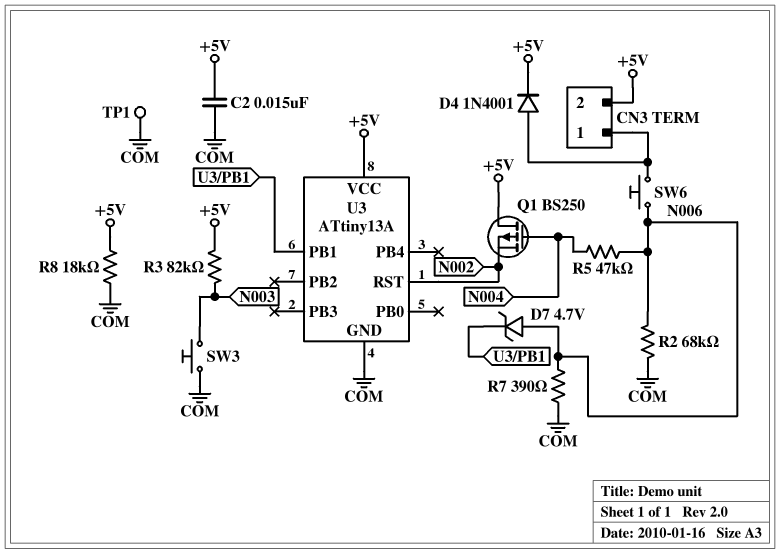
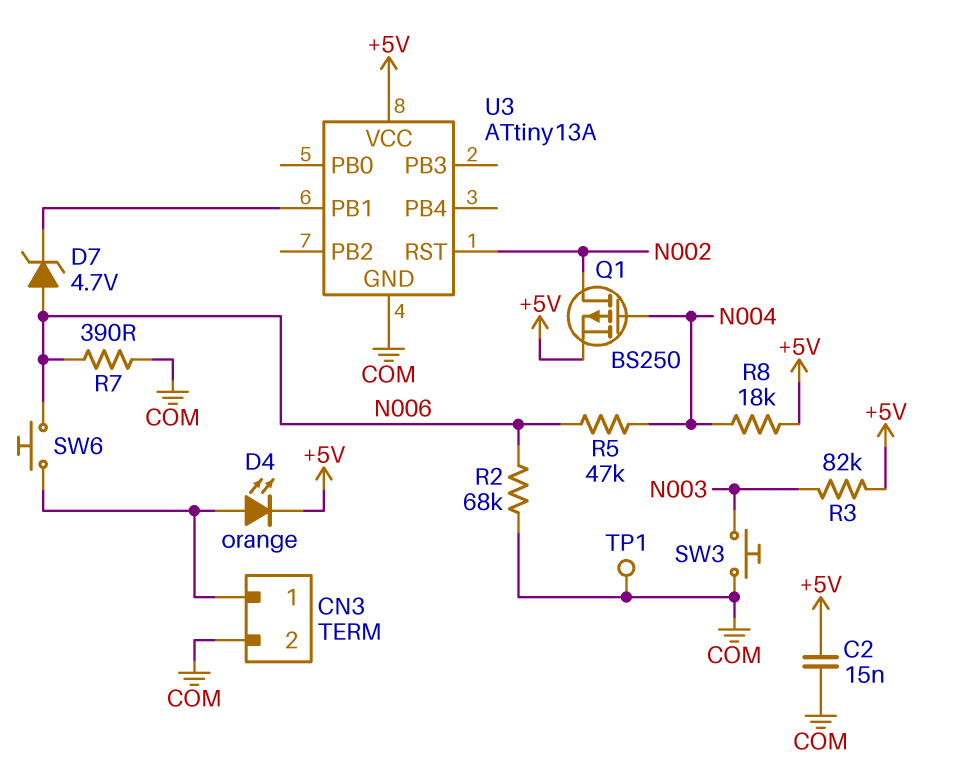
CN3 pin 2: +5V -> COM
D4: diode 1N4001 (A CN3/1, K +5V) -> LED orange (A CN3/1, K +5V)
Q1: PMOS BS250 (G N004, D +5V, S N002) -> PMOS BS250 (G N004, D N002, S +5V)
R8: 18k (+5V, COM) -> 18k (+5V, N004)

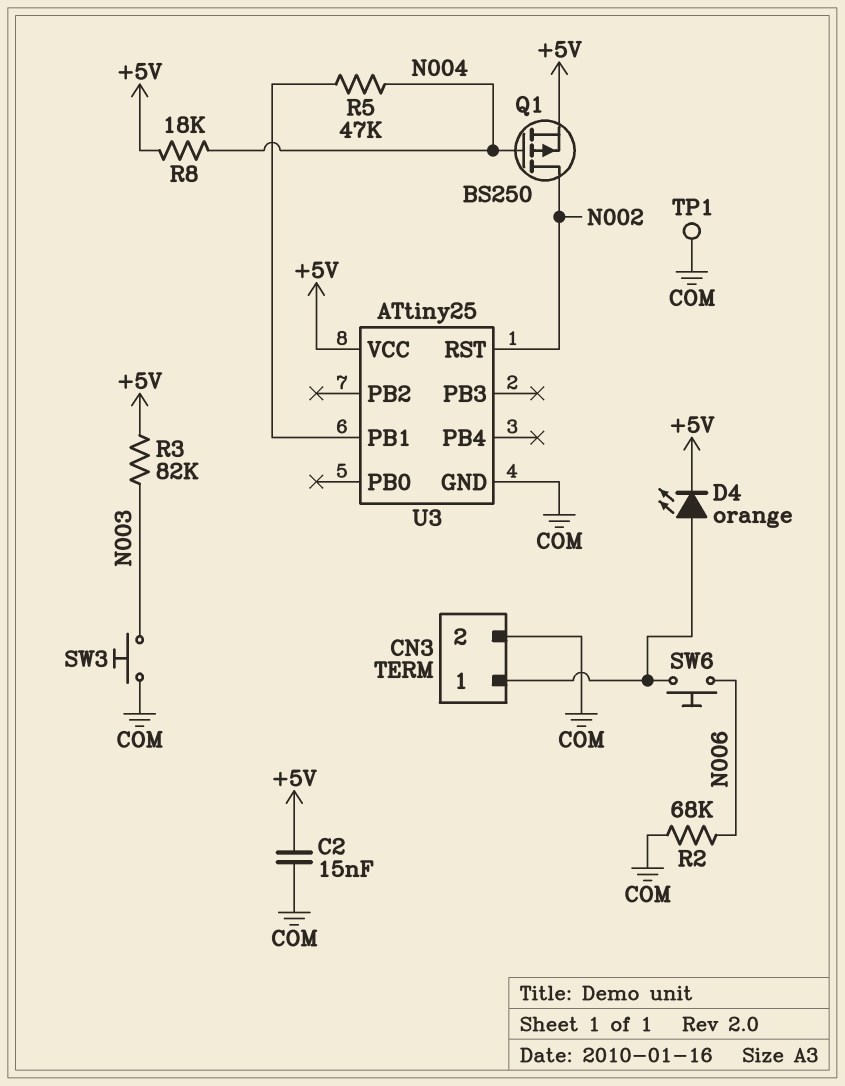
D7: zener 4.7V (A N006, K U3/PB1) -> none
R5: 47k (N004, N006) -> 47k (N004, U3/PB1)
R7: 390 (COM, N006) -> none
U3: ATtiny13A -> ATtiny25

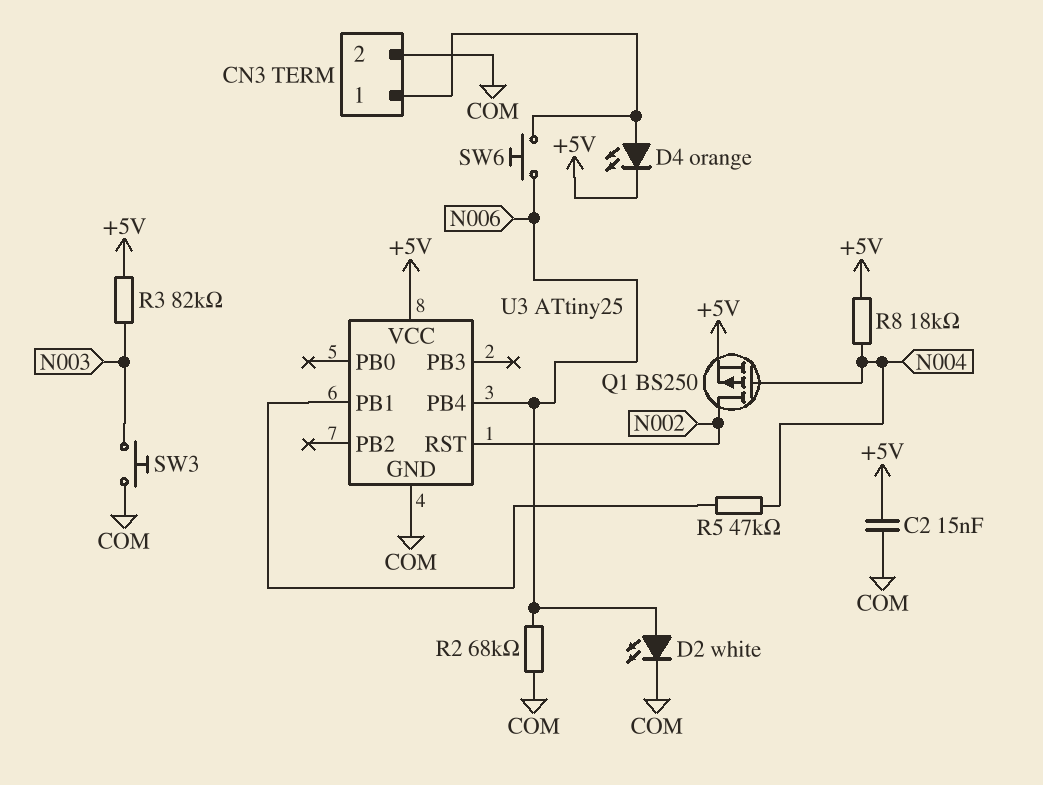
D2: none -> LED white (A N006, K COM)
TP1: test point (COM) -> none
U3 pin PB4: none -> N006

